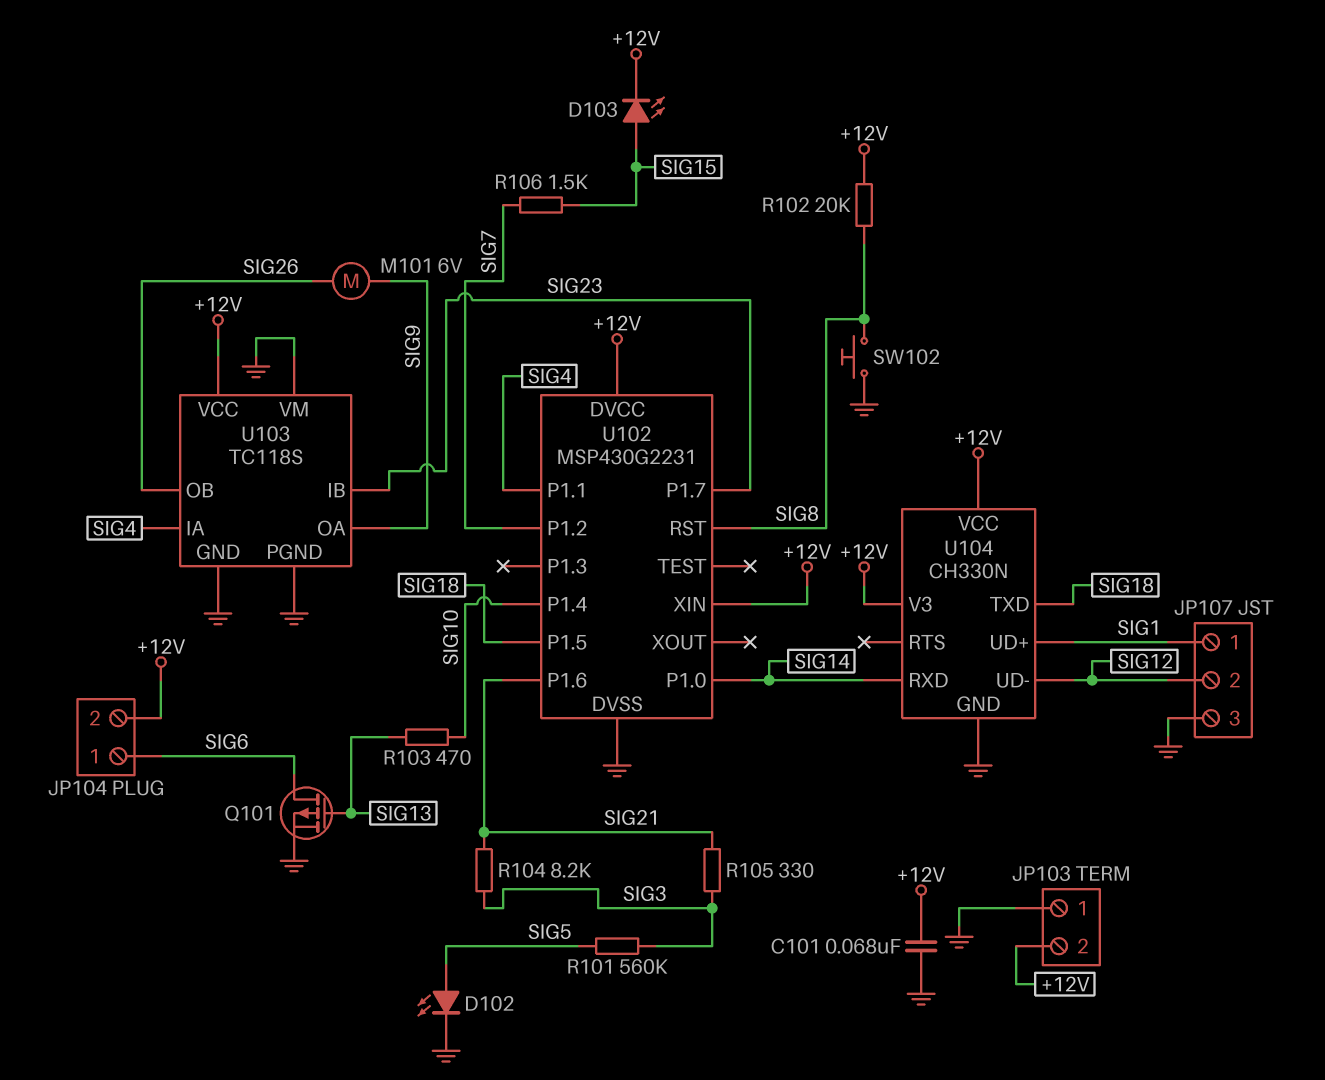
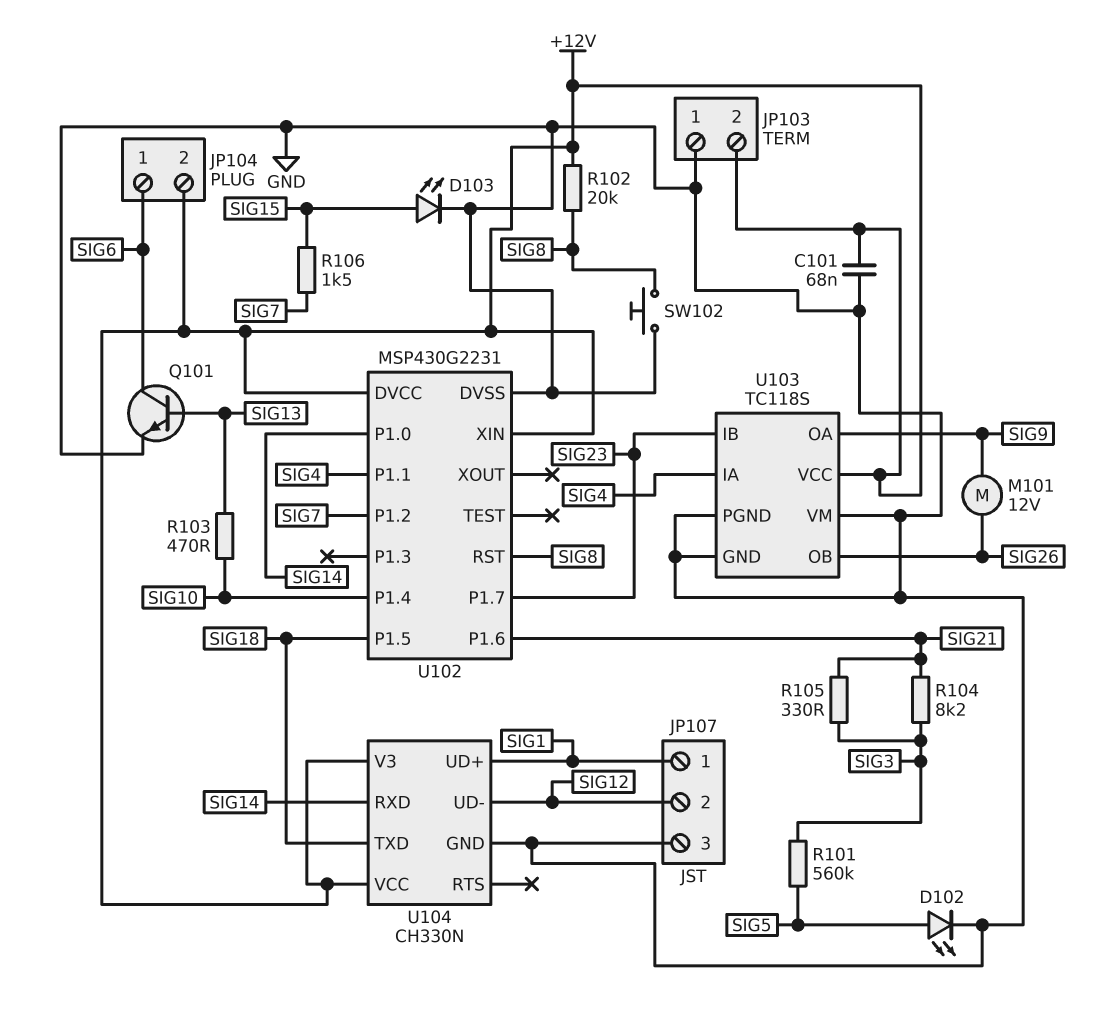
D103: LED (A SIG15, K +12V) -> LED (A SIG15, K GND)
M101: motor 6V (SIG9, SIG26) -> motor 12V (SIG9, SIG26)
Q101: PMOS (G SIG13, D SIG6, S GND) -> NPN (B SIG13, C SIG6, E GND)

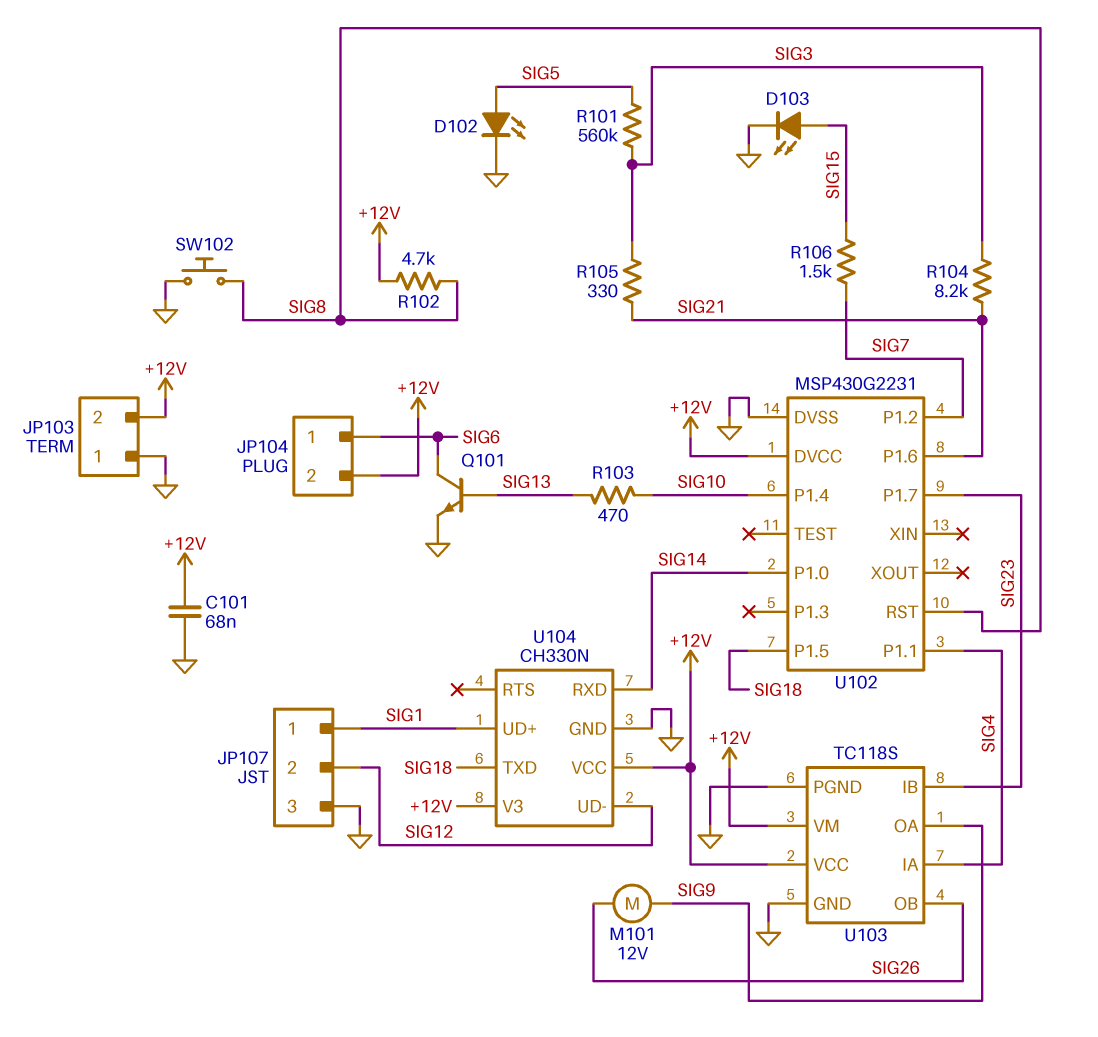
R102: 20k (+12V, SIG8) -> 4.7k (+12V, SIG8)
U102 pin XIN: +12V -> none
U103 pin VM: GND -> +12V

